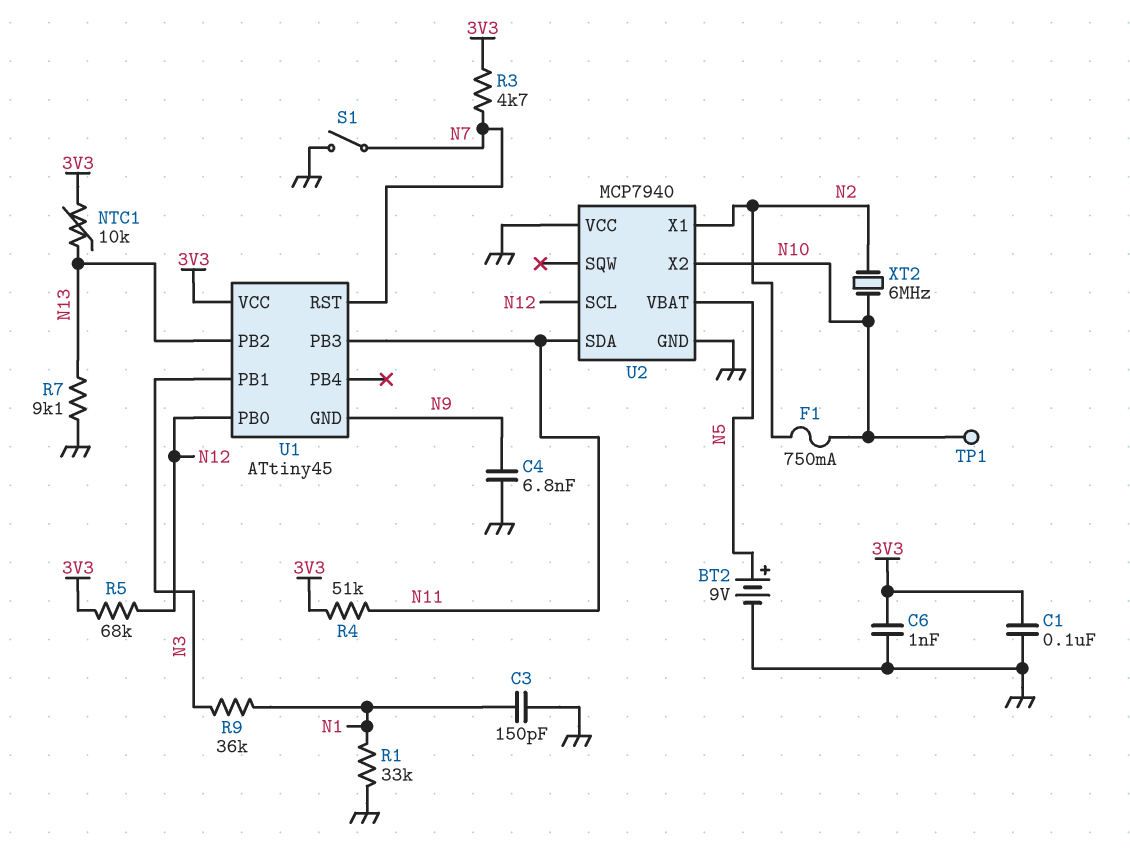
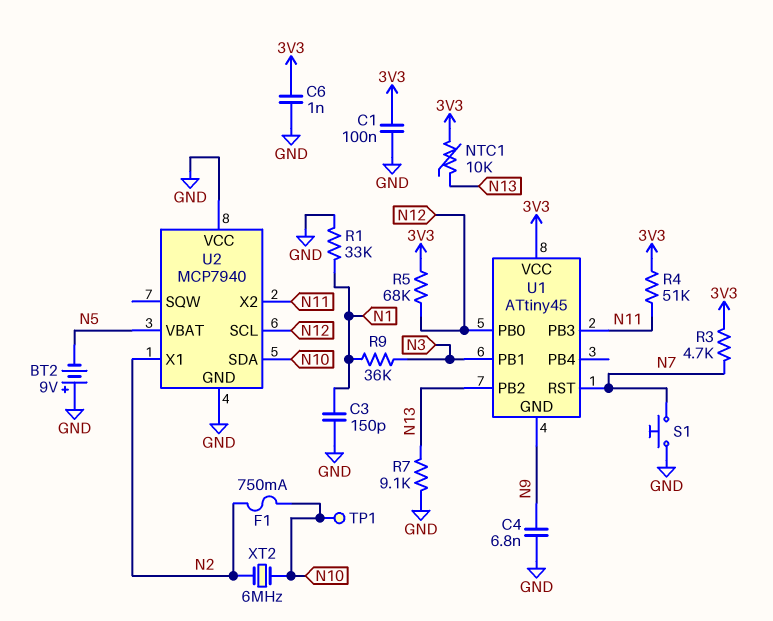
BT2: 9V (plus N5, minus GND) -> 9V (plus GND, minus N5)
S1: switch (GND, N7) -> button (GND, N7)
U2 pin SDA: N11 -> N10
U2 pin X2: N10 -> N11

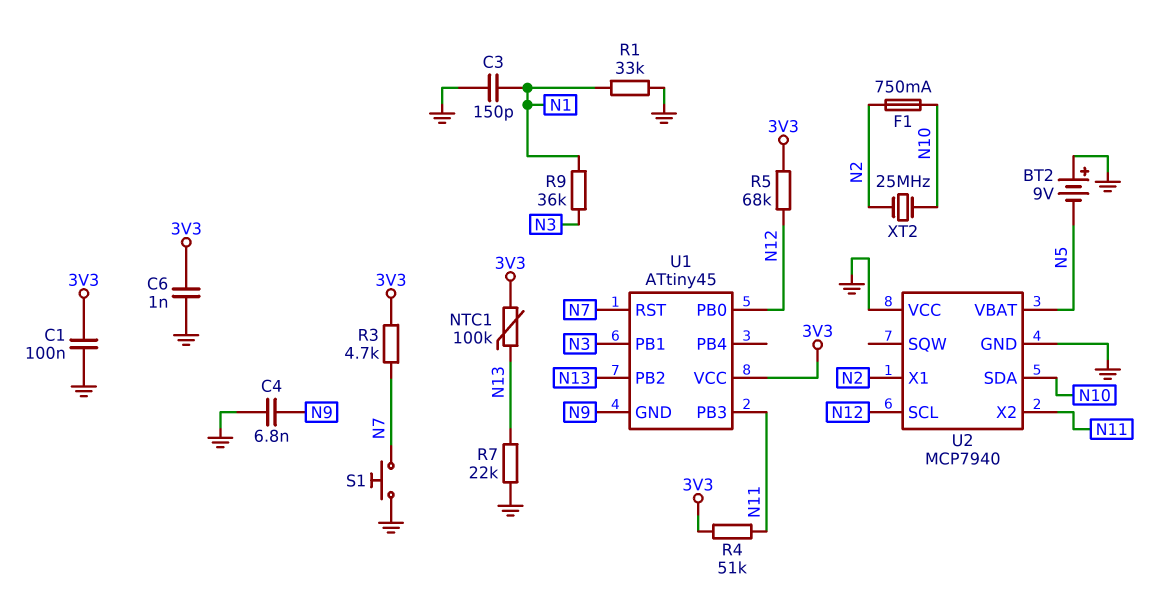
NTC1: 10k (3V3, N13) -> 100k (3V3, N13)
R7: 9.1k (GND, N13) -> 22k (GND, N13)
TP1: test point (N10) -> none
XT2: 6MHz (N2, N10) -> 25MHz (N2, N10)

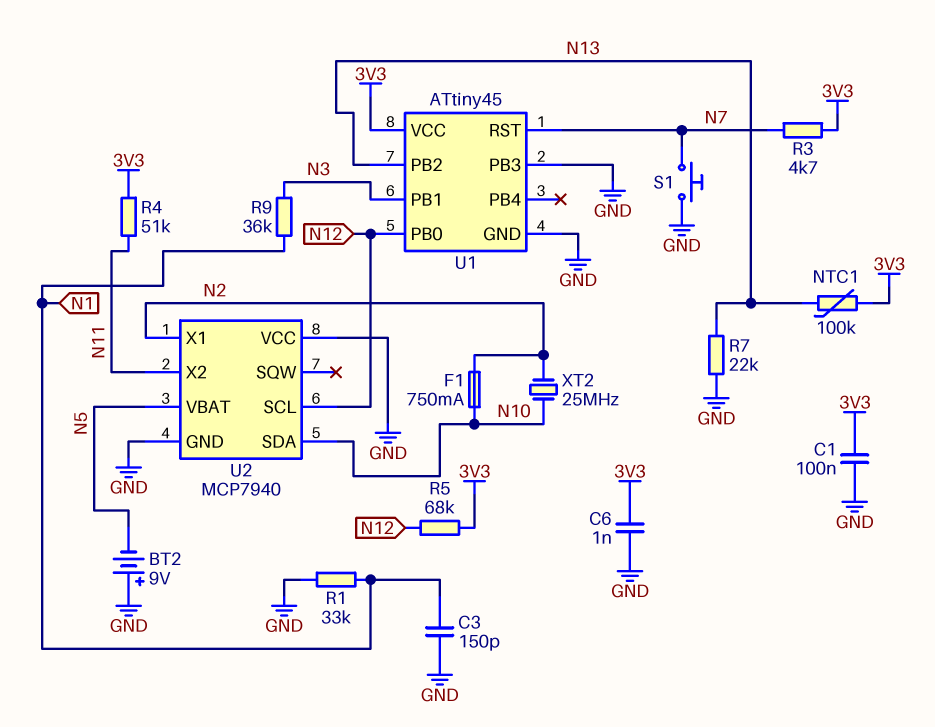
C4: 6.8nF (GND, N9) -> none
U1 pin GND: N9 -> GND
U1 pin PB3: N11 -> GND

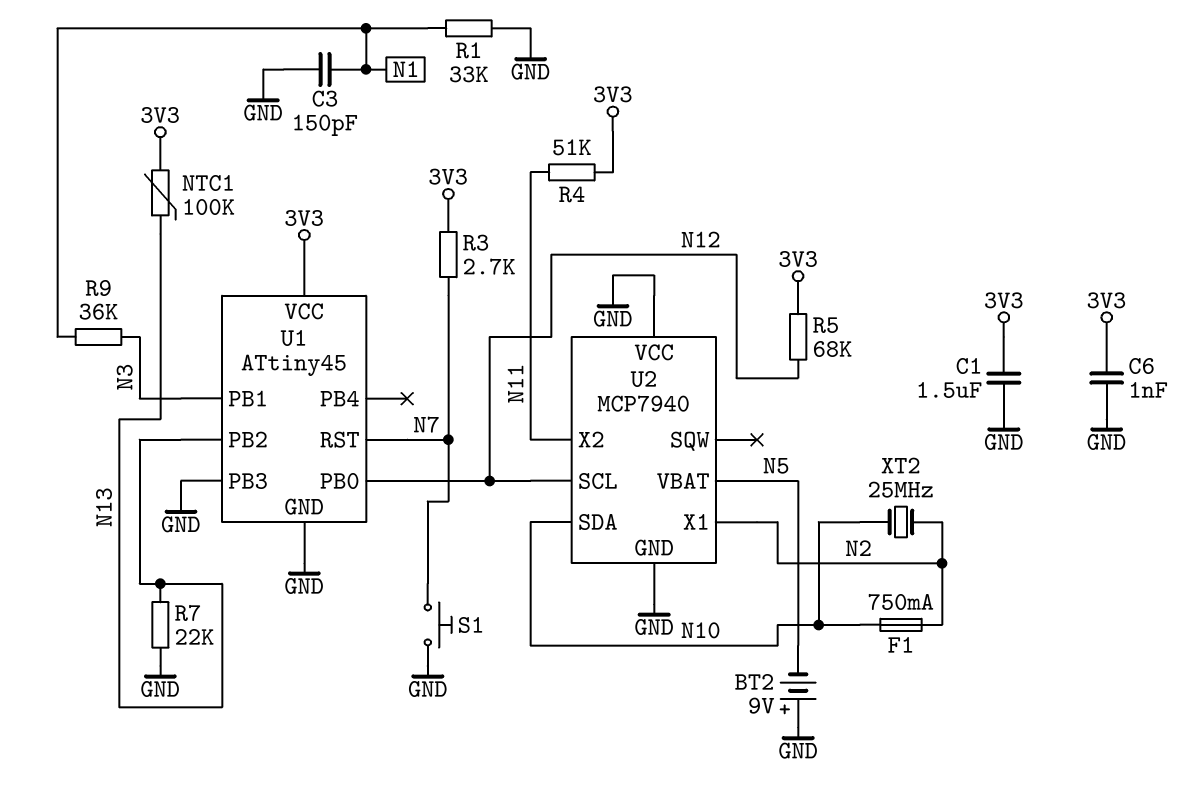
C1: 100nF (3V3, GND) -> 1.5uF (3V3, GND)
R3: 4.7k (3V3, N7) -> 2.7k (3V3, N7)

